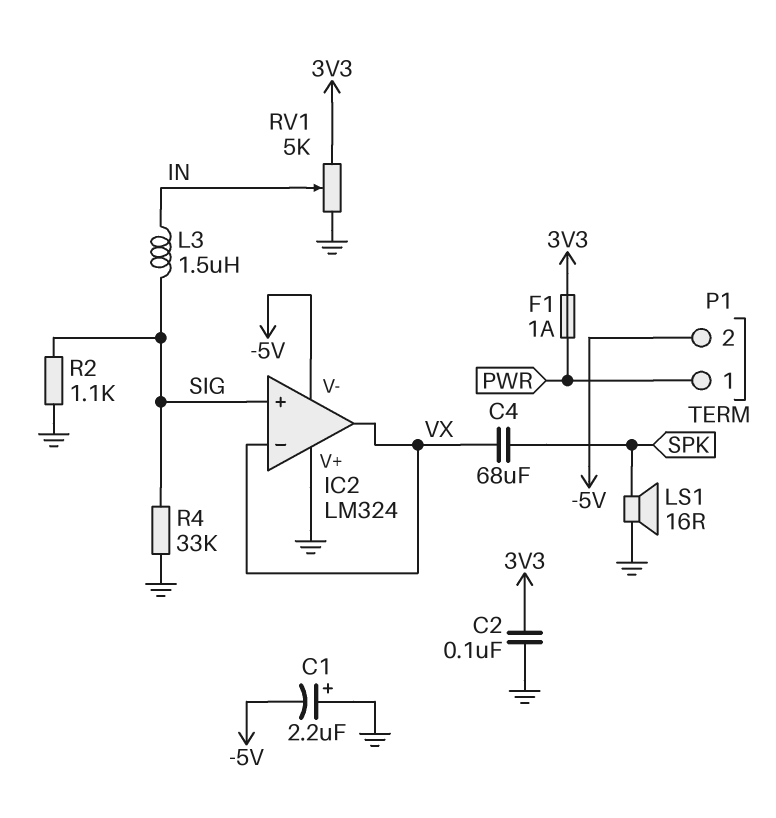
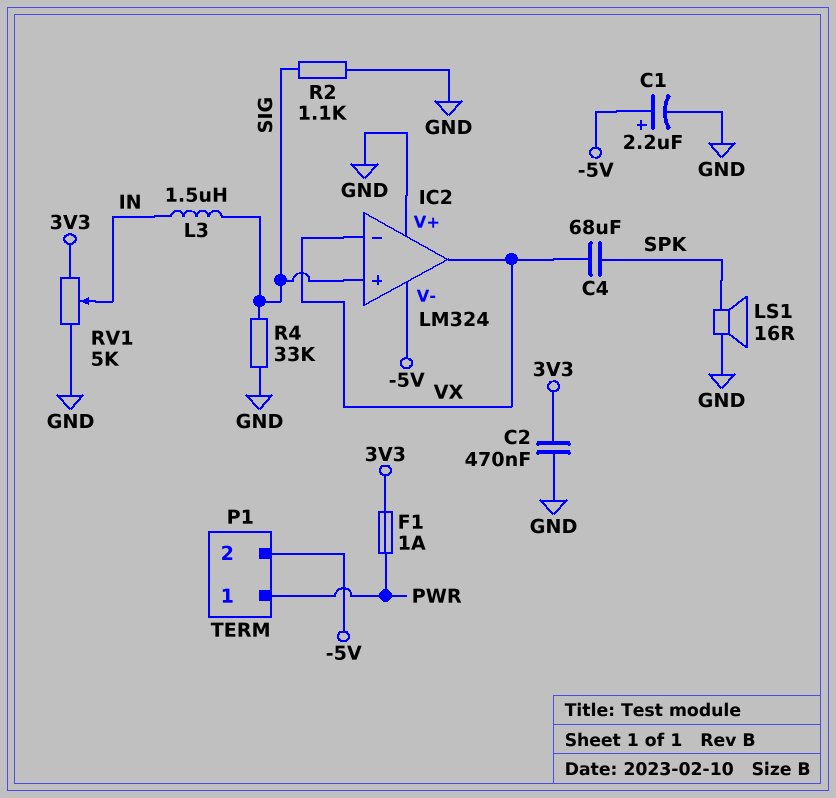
C1: 2.2uF (plus GND, minus -5V) -> 2.2uF (plus -5V, minus GND)
C2: 100nF (3V3, GND) -> 470nF (3V3, GND)

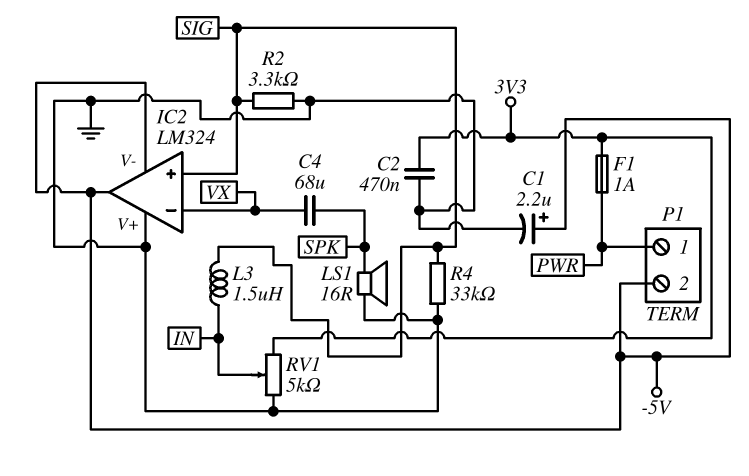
IC2 pin out: VX -> -5V
R2: 1.1k (GND, SIG) -> 3.3k (GND, SIG)

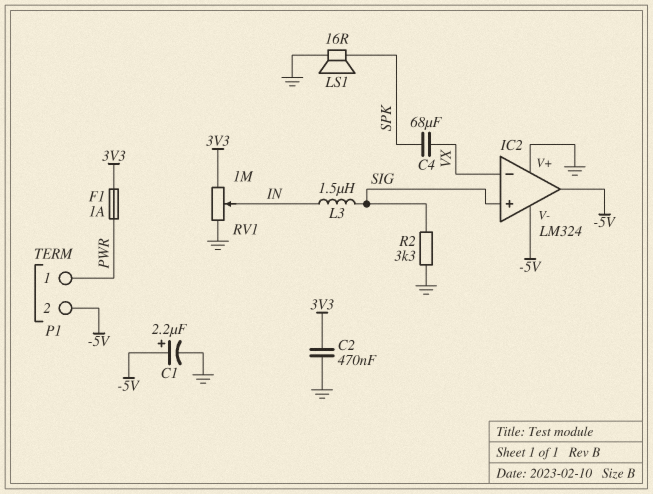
R4: 33k (GND, SIG) -> none
RV1: 5k (3V3, GND, wiper IN) -> 1M (3V3, GND, wiper IN)

